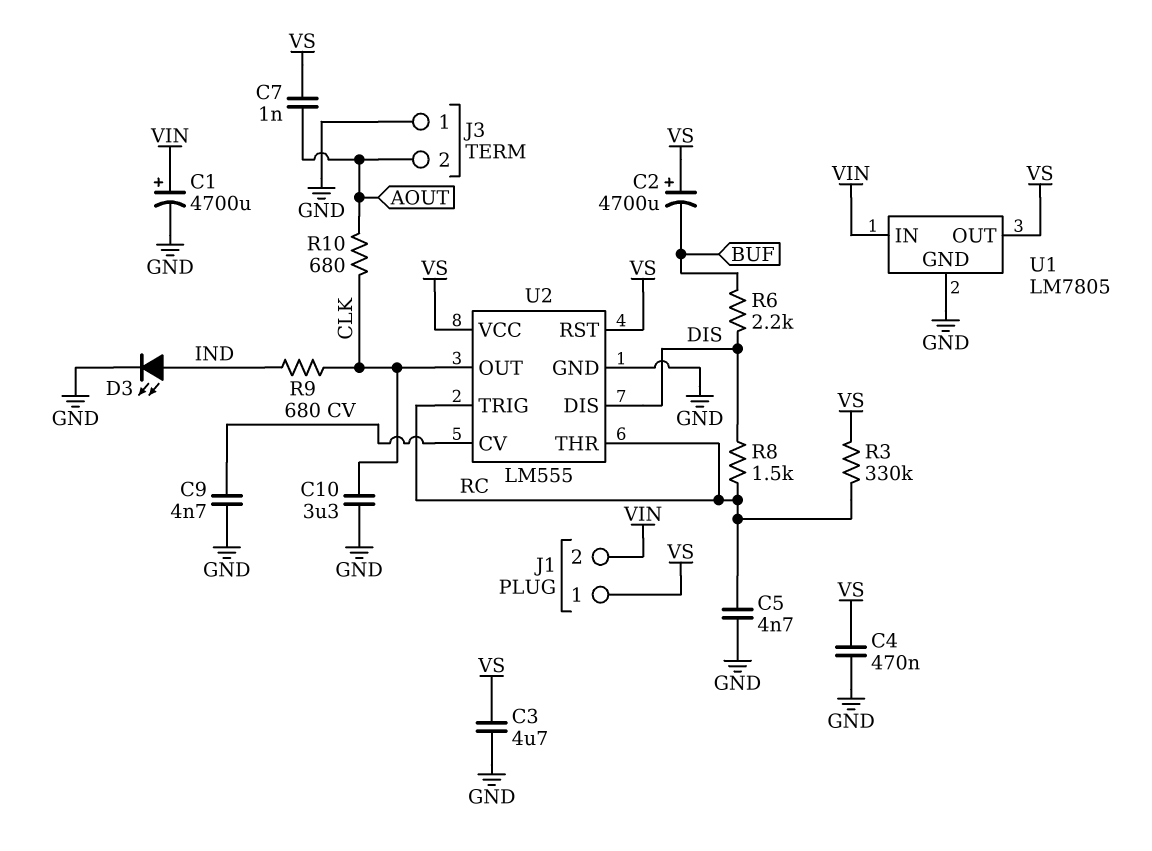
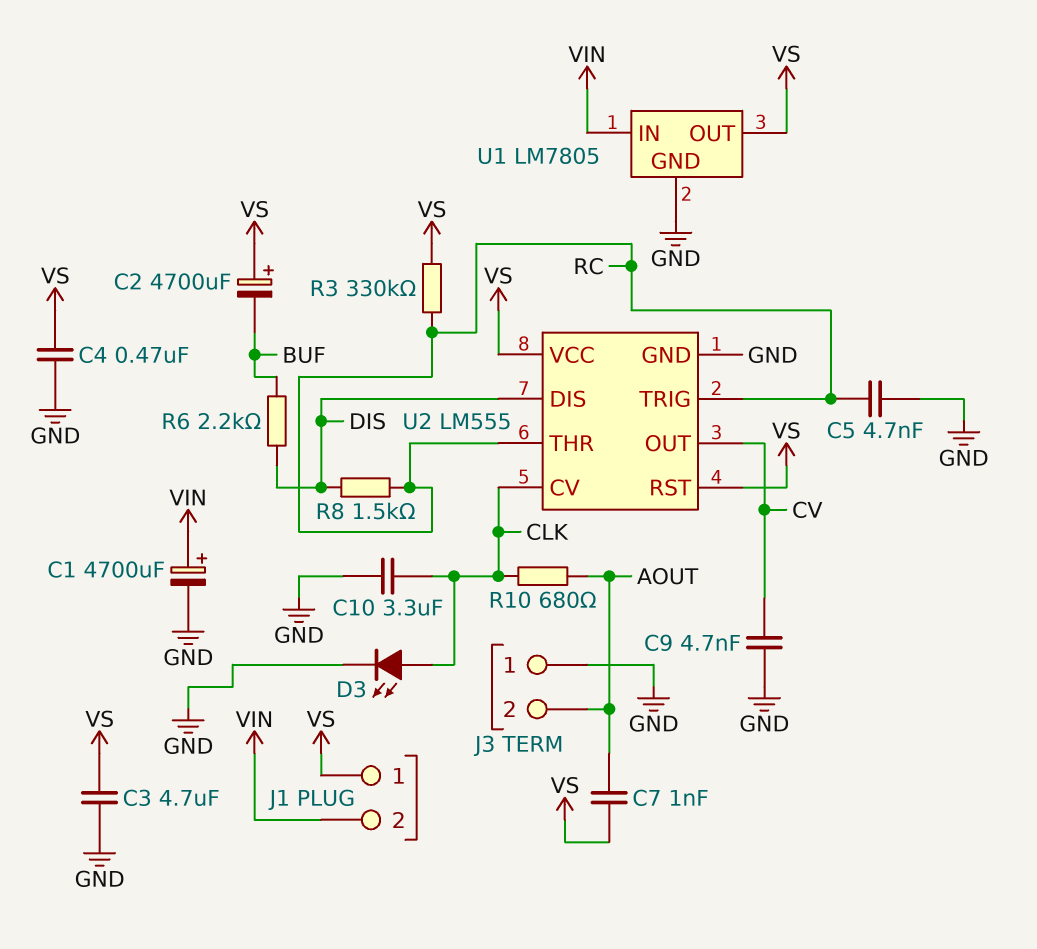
D3: LED (A IND, K GND) -> LED (A CLK, K GND)
R9: 680 (CLK, IND) -> none
U2 pin CV: CV -> CLK
U2 pin OUT: CLK -> CV

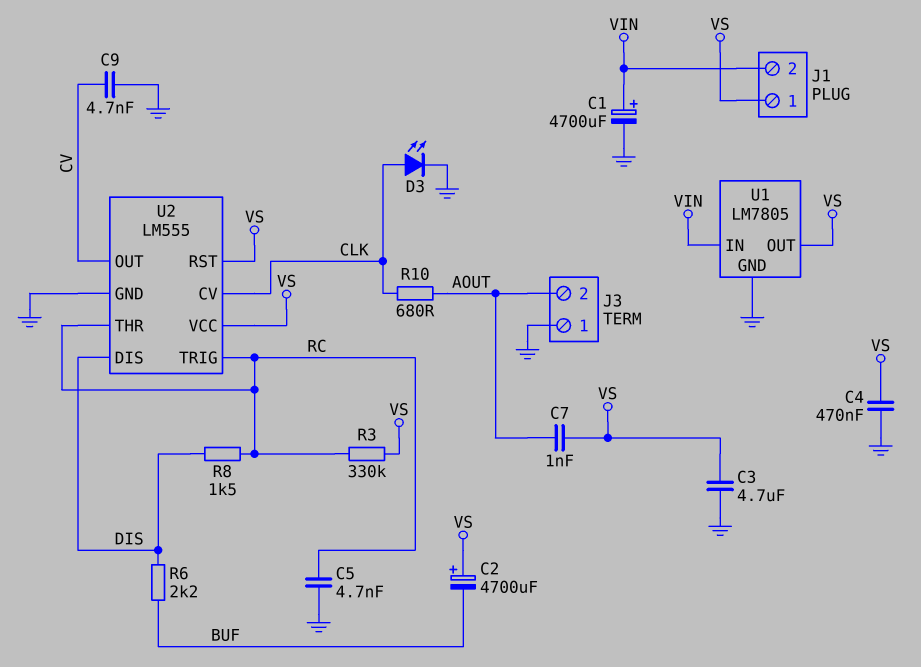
C10: 3.3uF (CLK, GND) -> none

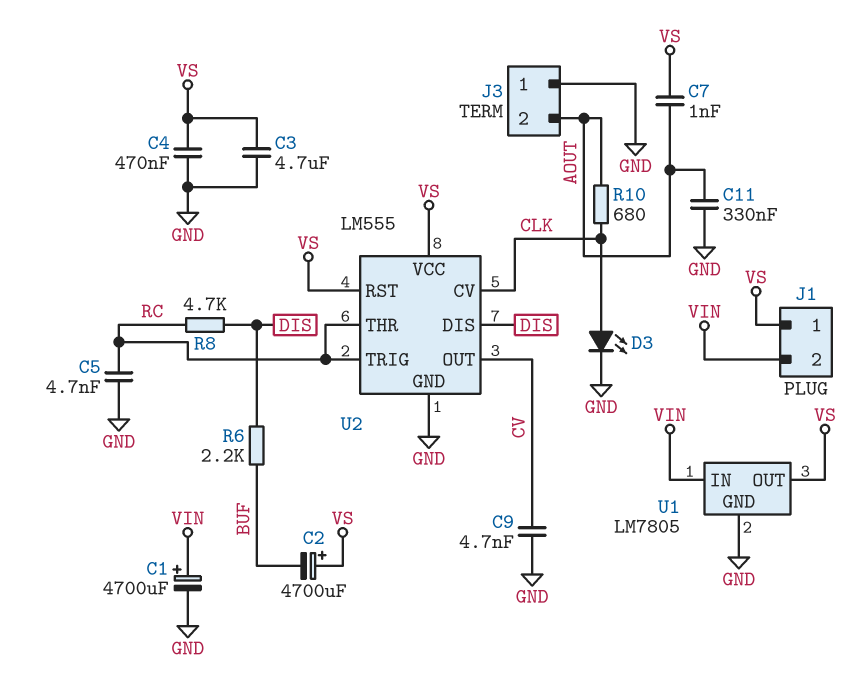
C11: none -> 330nF (AOUT, GND)
R3: 330k (RC, VS) -> none
R8: 1.5k (DIS, RC) -> 4.7k (DIS, RC)

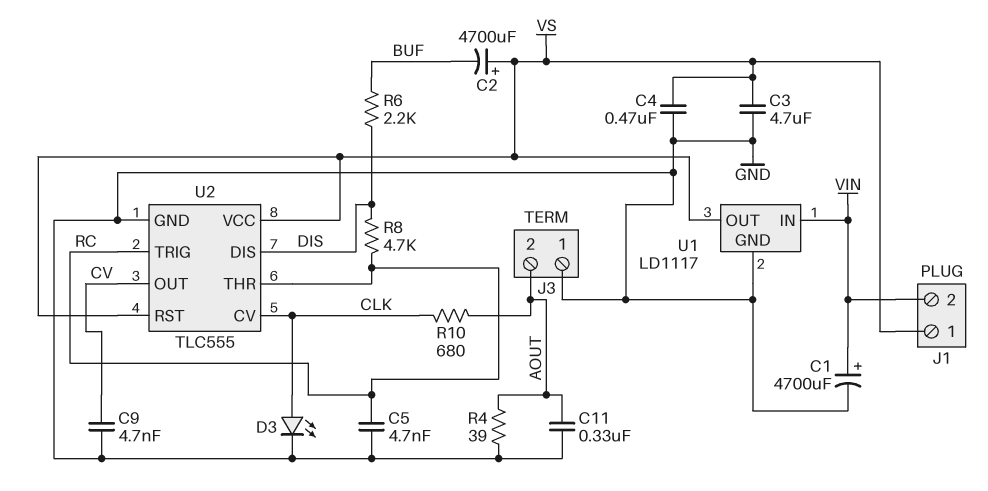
C7: 1nF (AOUT, VS) -> none
R4: none -> 39 (AOUT, GND)
U1: LM7805 -> LD1117
U2: LM555 -> TLC555

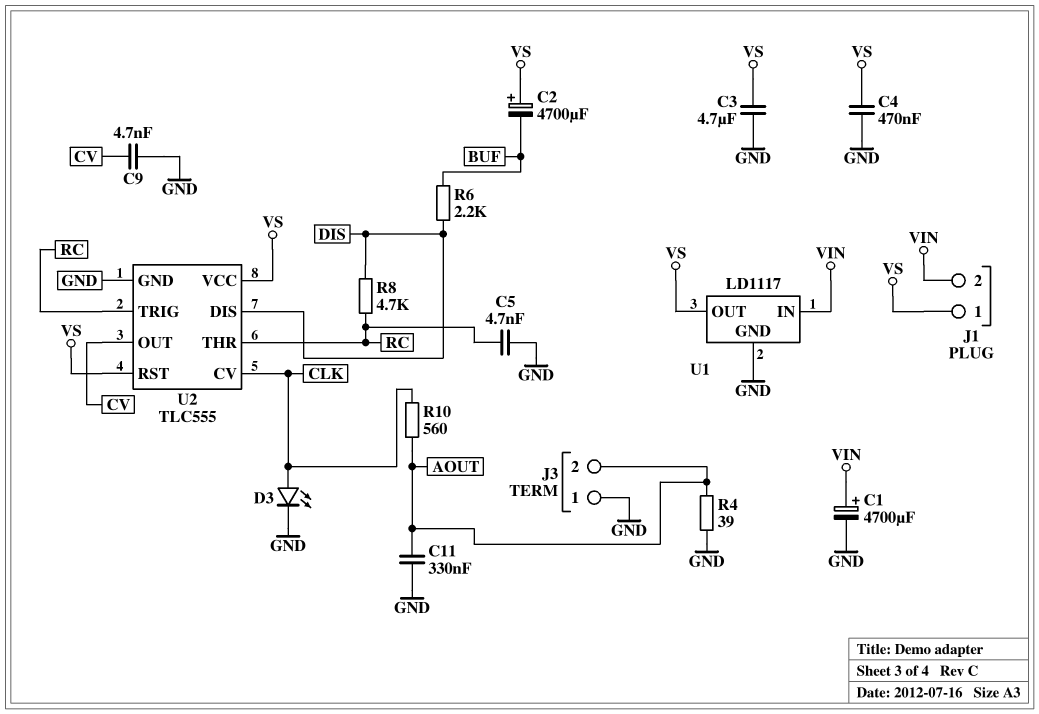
R10: 680 (AOUT, CLK) -> 560 (AOUT, CLK)

